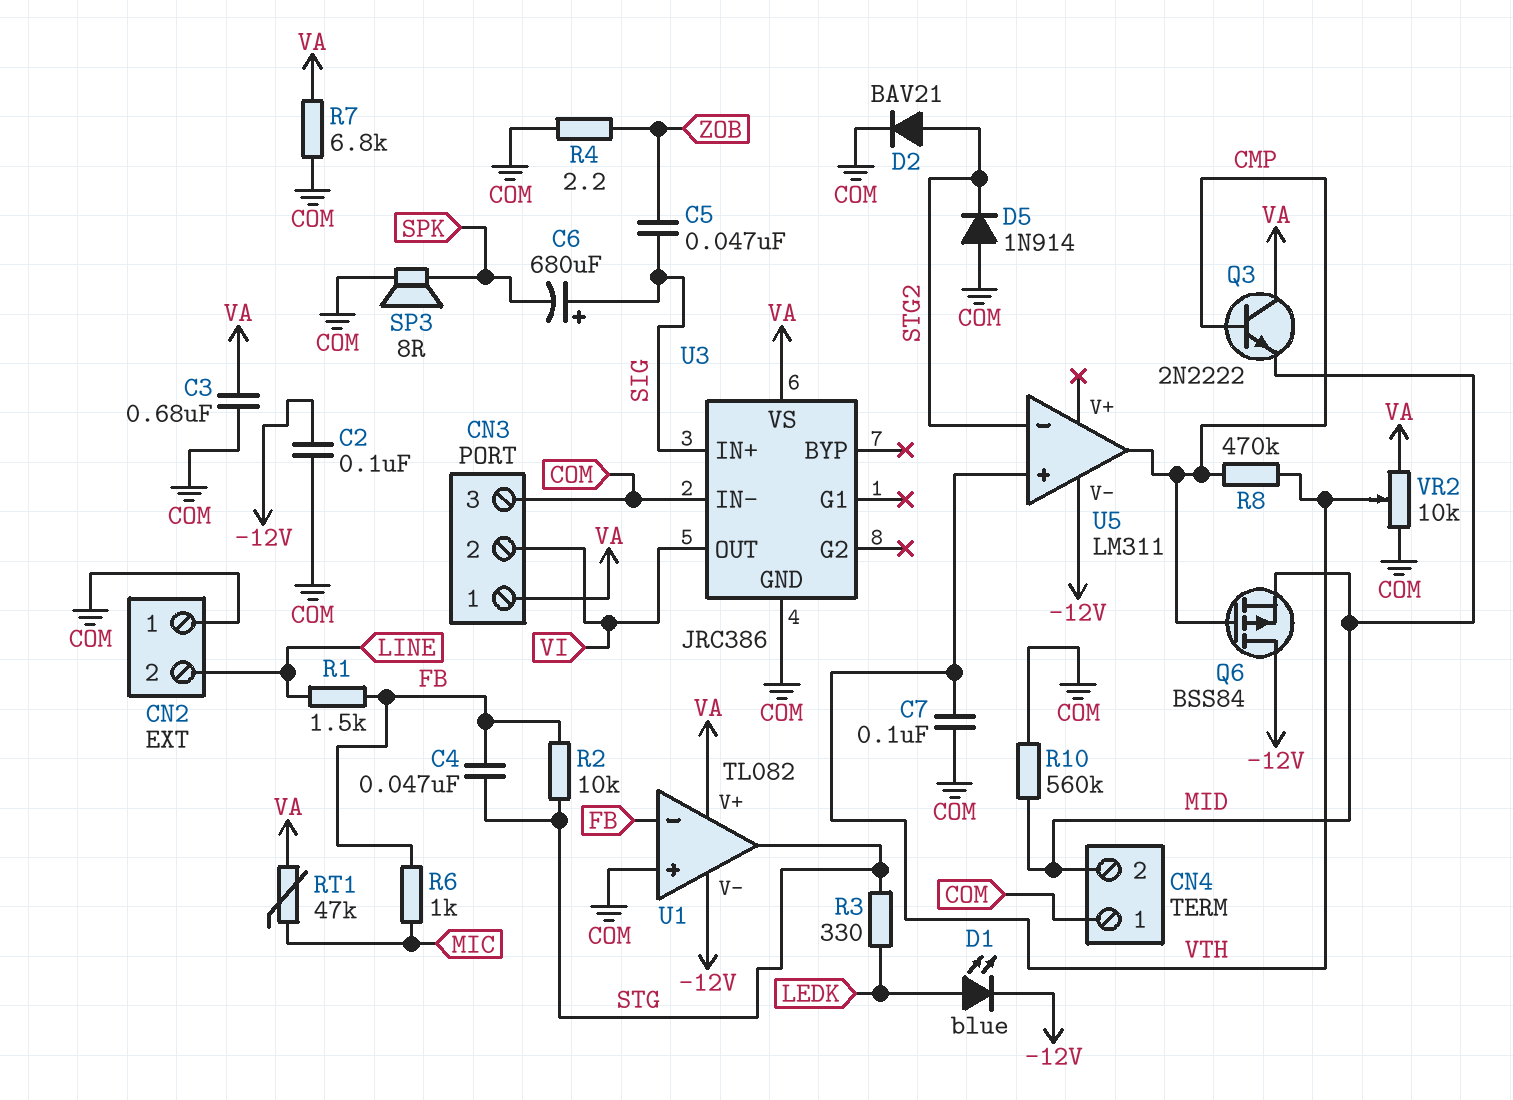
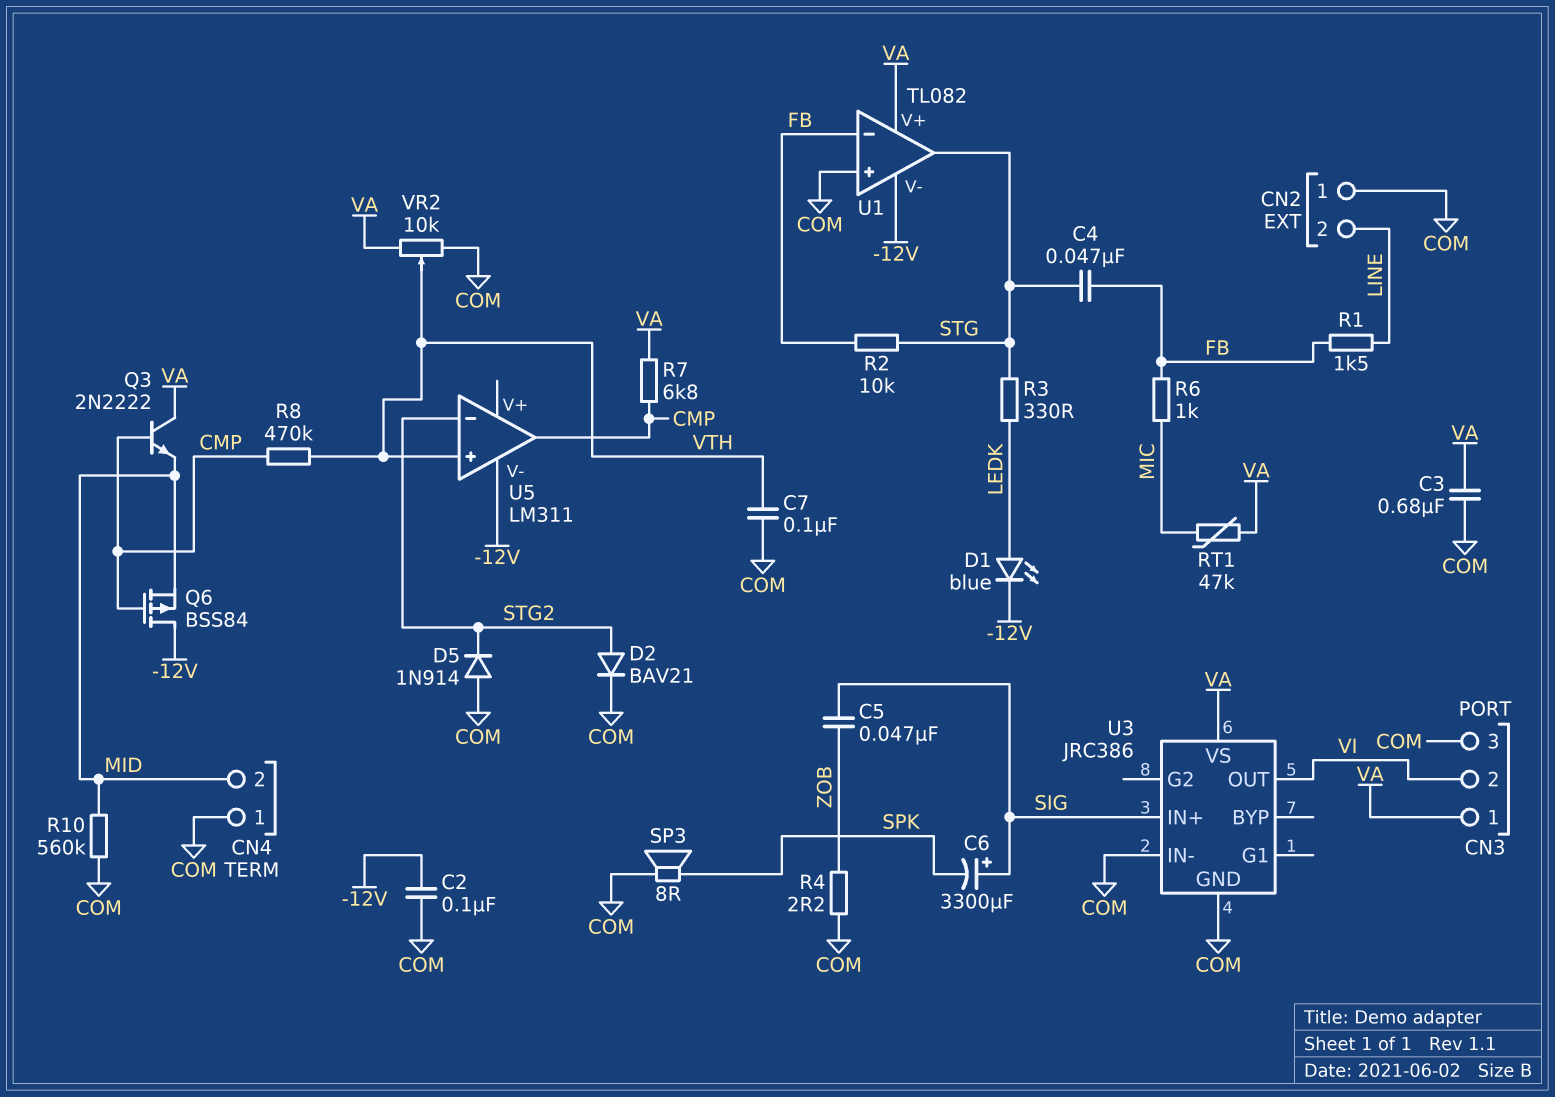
C6: 680uF (plus SIG, minus SPK) -> 3300uF (plus SIG, minus SPK)
R7: 6.8k (COM, VA) -> 6.8k (CMP, VA)

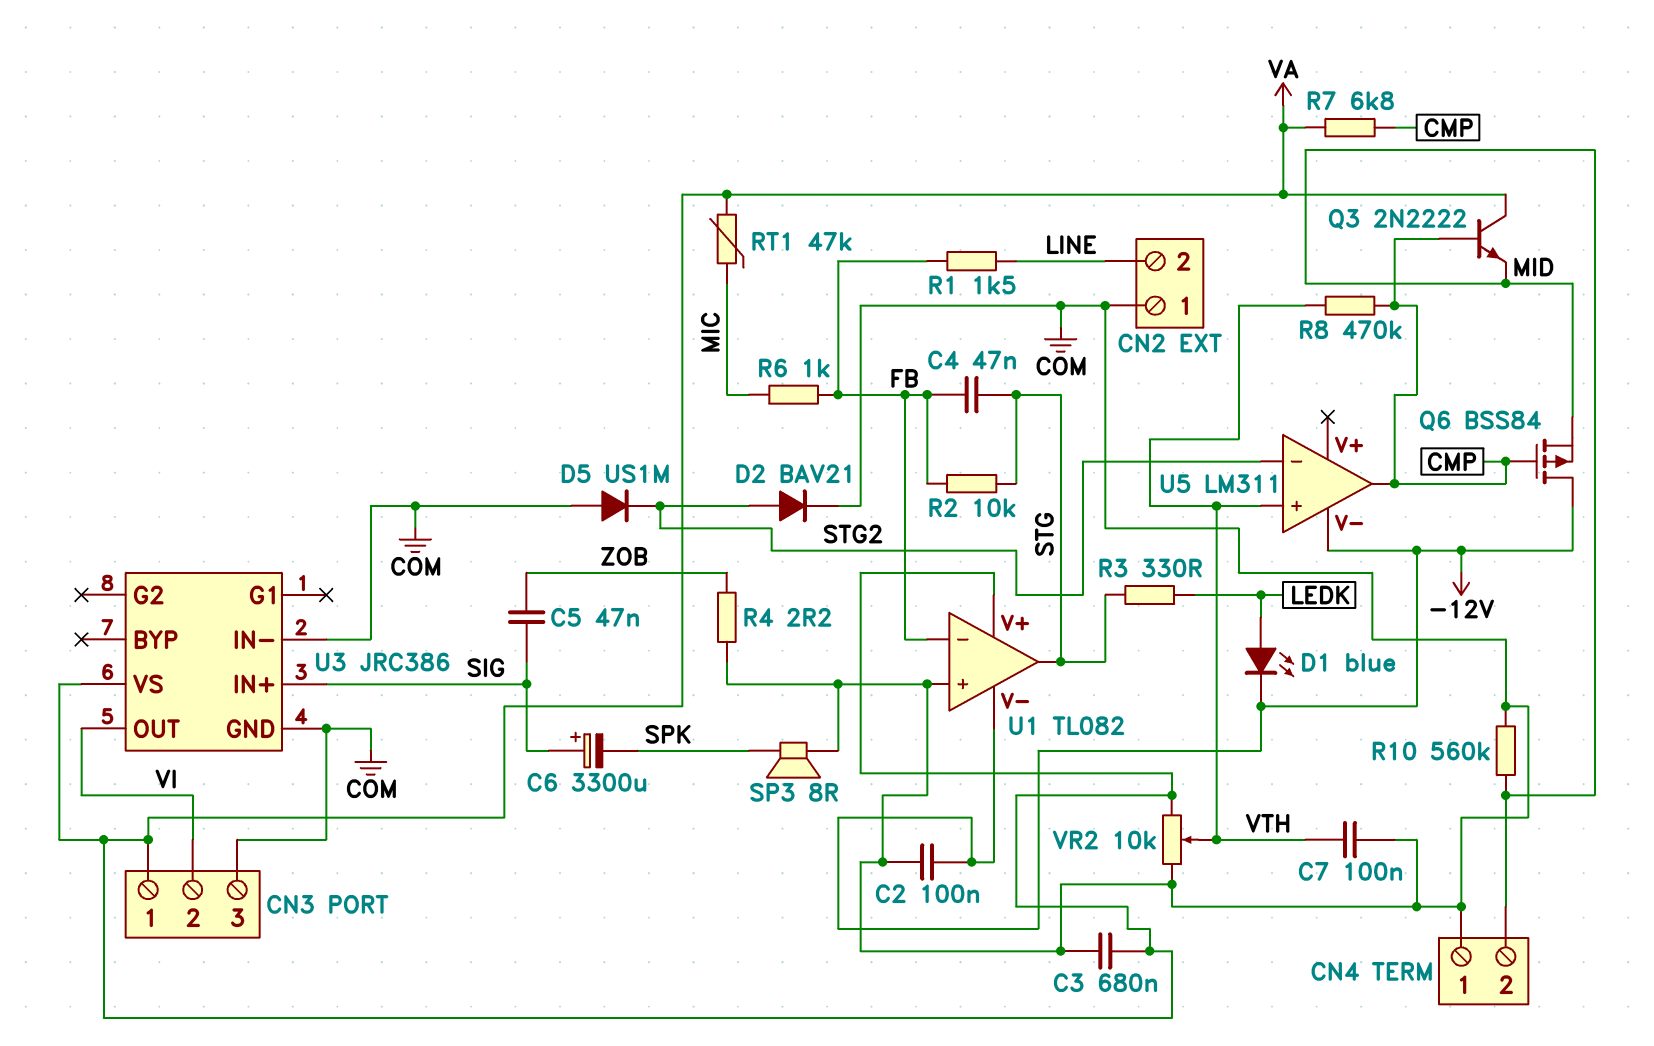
D5: diode 1N914 (A COM, K STG2) -> diode US1M (A COM, K STG2)

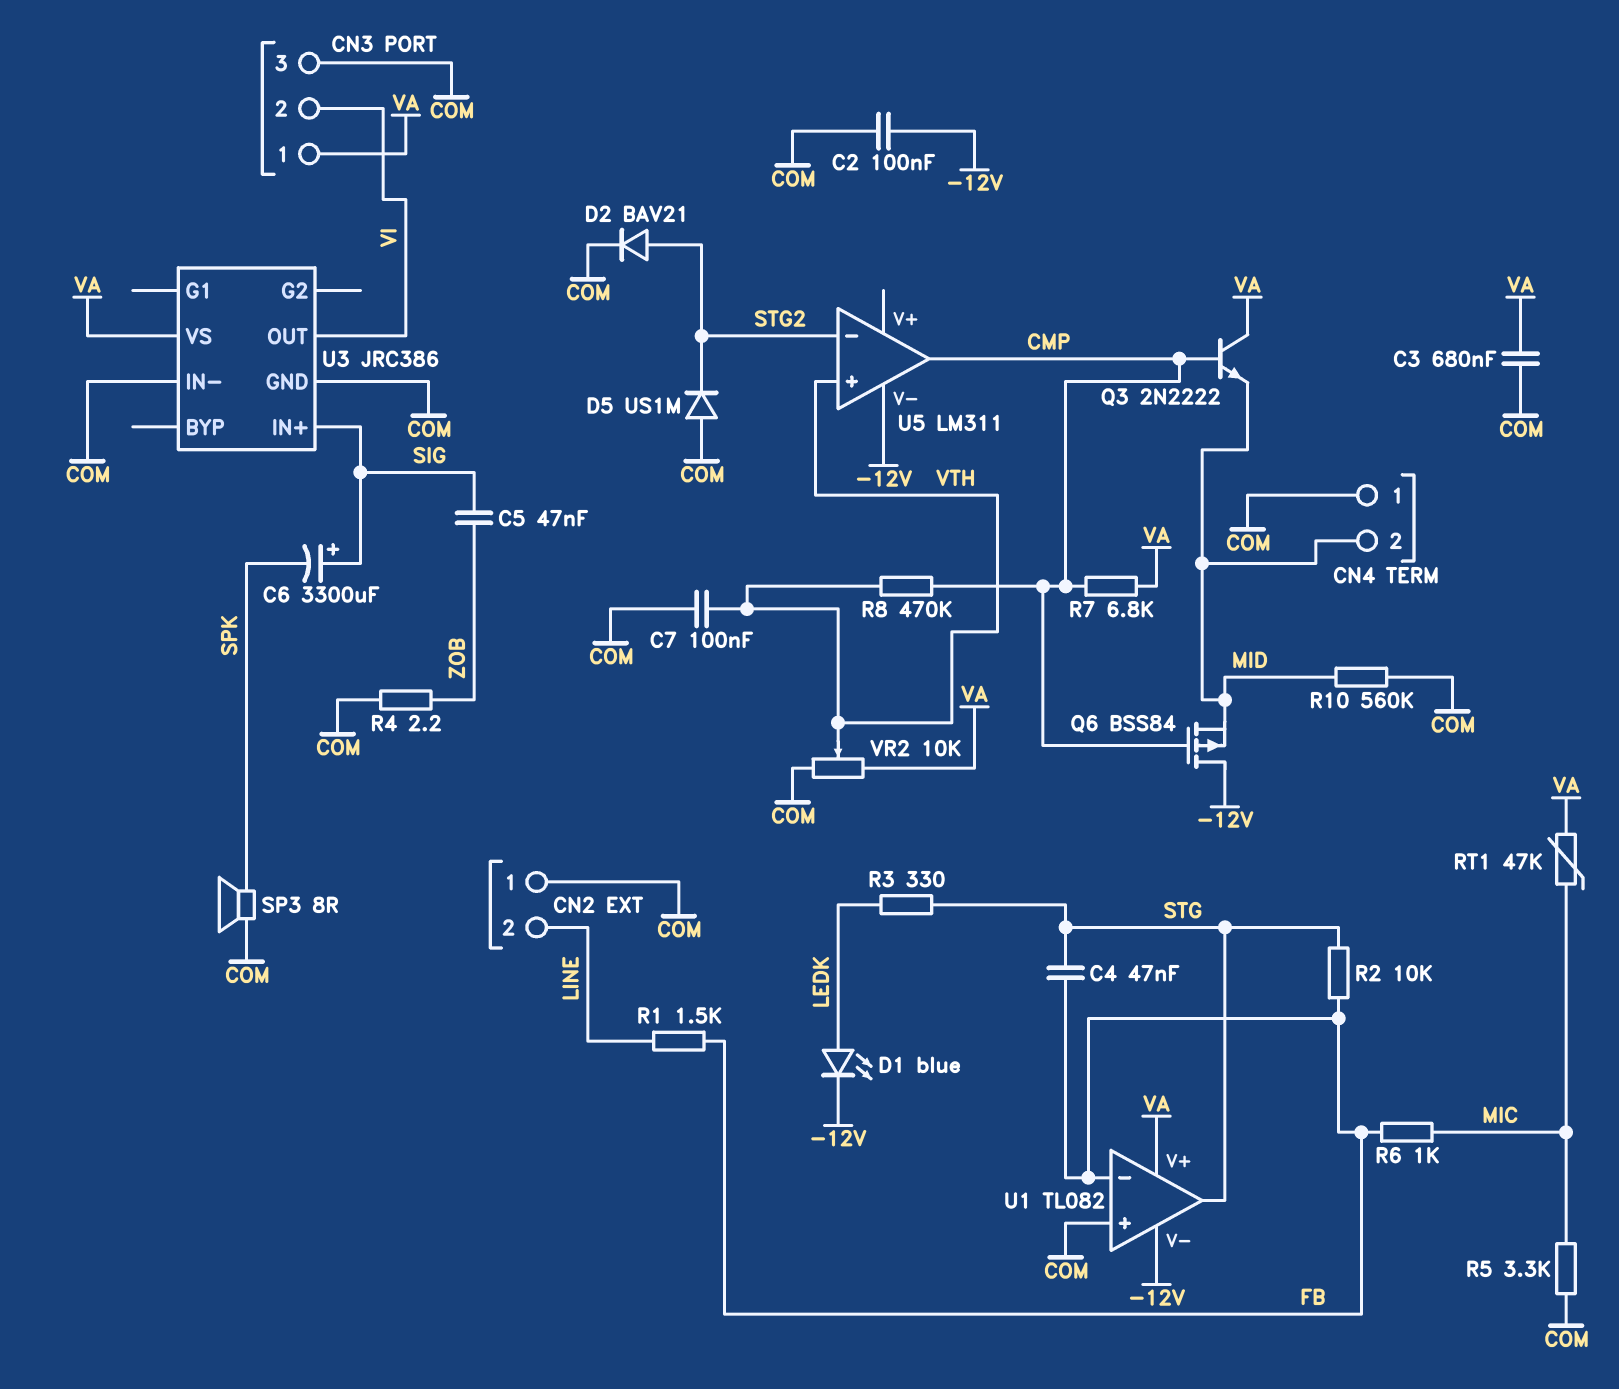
R5: none -> 3.3k (COM, MIC)

